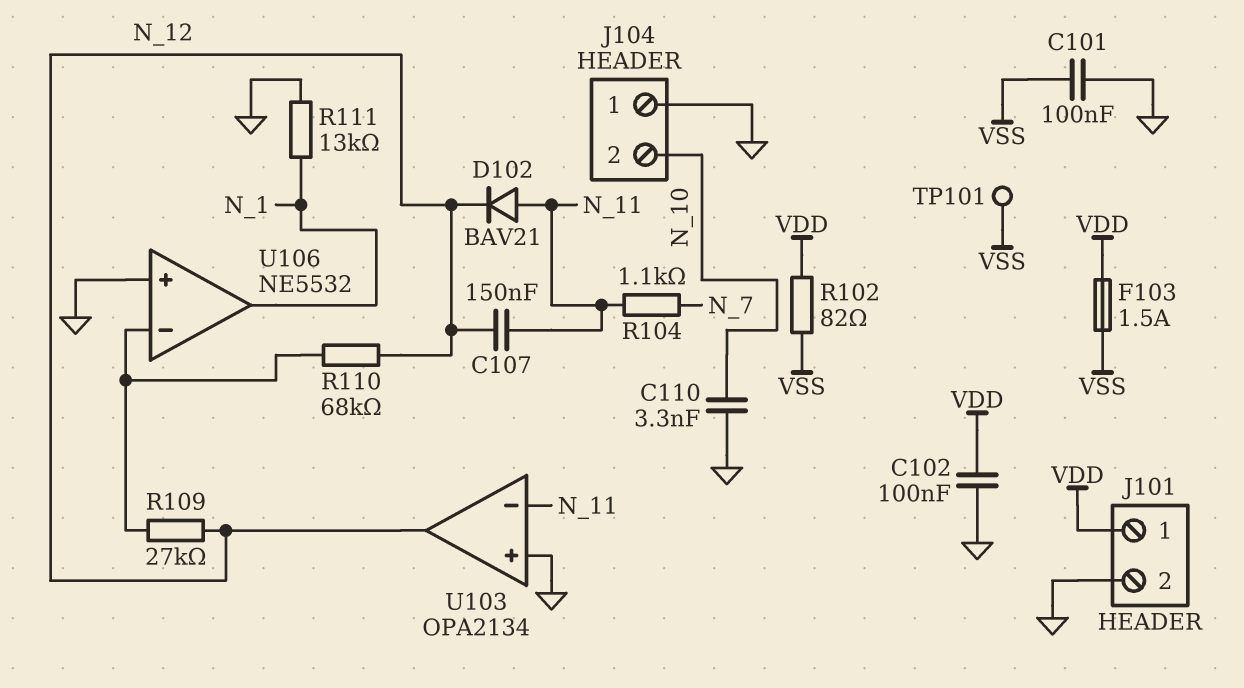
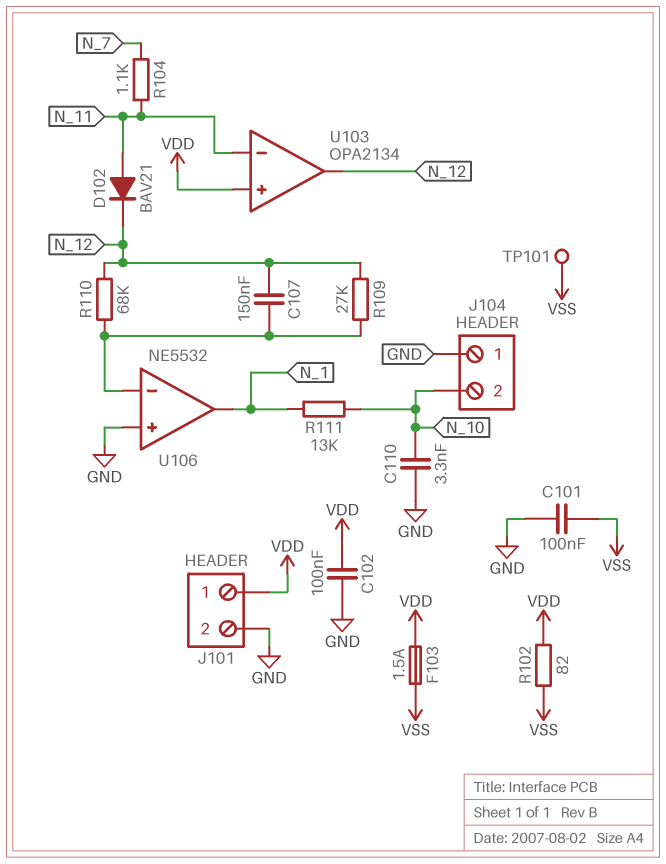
C107: 150nF (N_11, N_12) -> 150nF (N_12, U106/in-)
R111: 13k (GND, N_1) -> 13k (N_1, N_10)
U103 pin in+: GND -> VDD

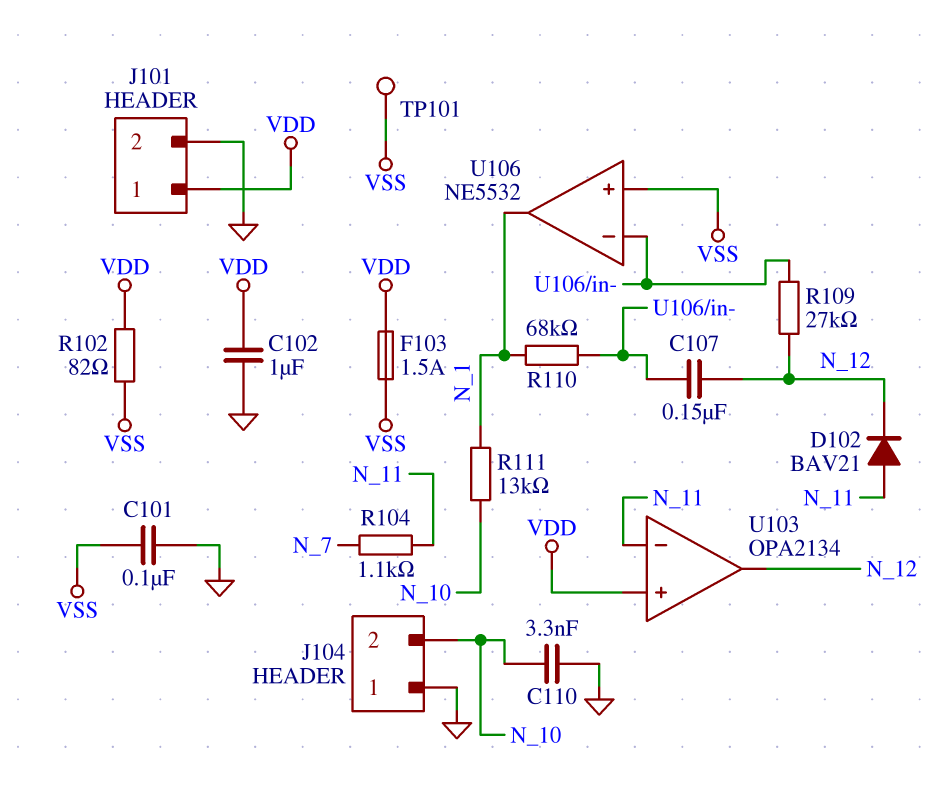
C102: 100nF (GND, VDD) -> 1uF (GND, VDD)
R110: 68k (N_12, U106/in-) -> 68k (N_1, U106/in-)
U106 pin in+: GND -> VSS

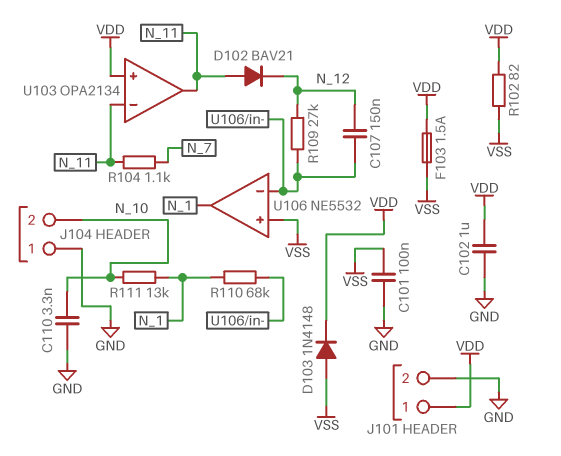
D103: none -> diode 1N4148 (A VSS, K VDD)
TP101: test point (VSS) -> none
U103 pin out: N_12 -> N_11

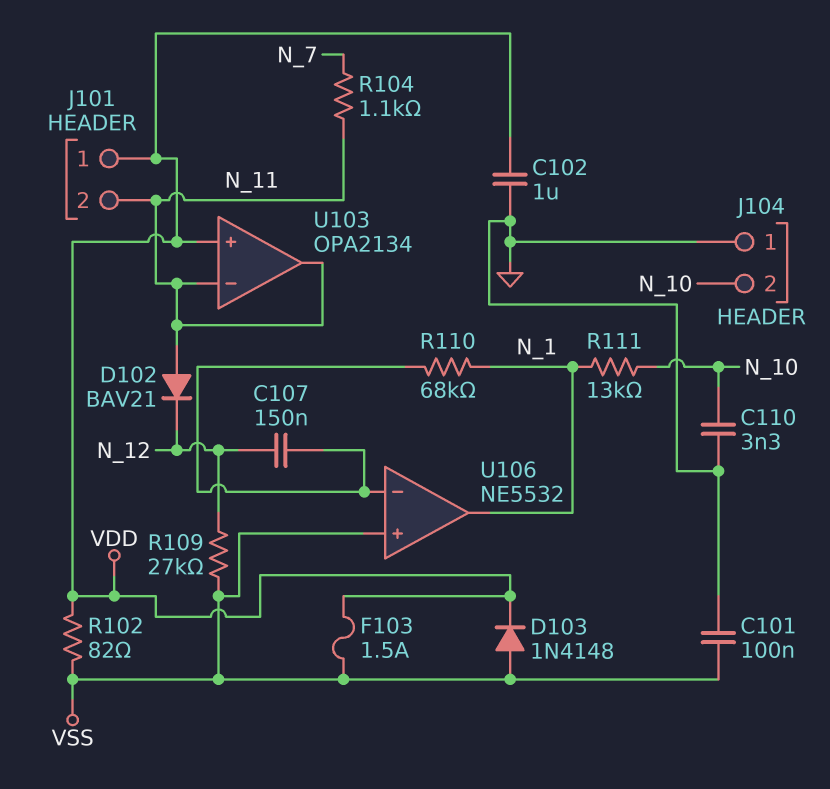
J101 pin 2: GND -> N_11
R109: 27k (N_12, U106/in-) -> 27k (N_12, VSS)

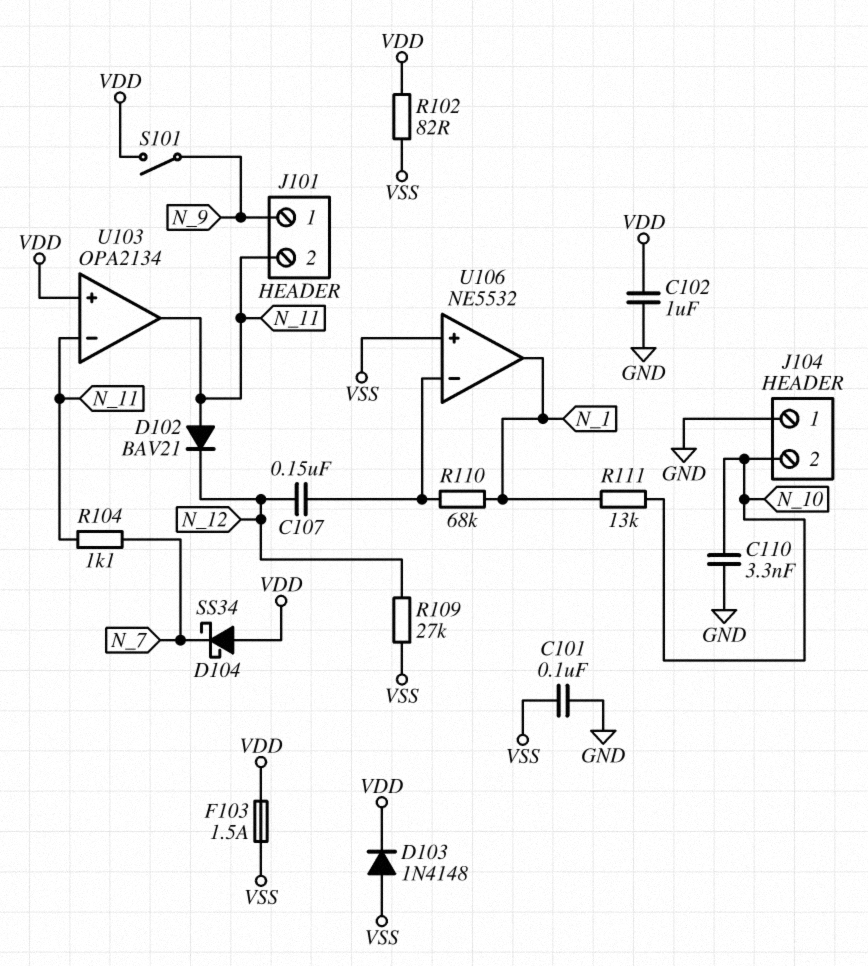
D104: none -> schottky SS34 (A VDD, K N_7)
J101 pin 1: VDD -> N_9
S101: none -> switch (N_9, VDD)

